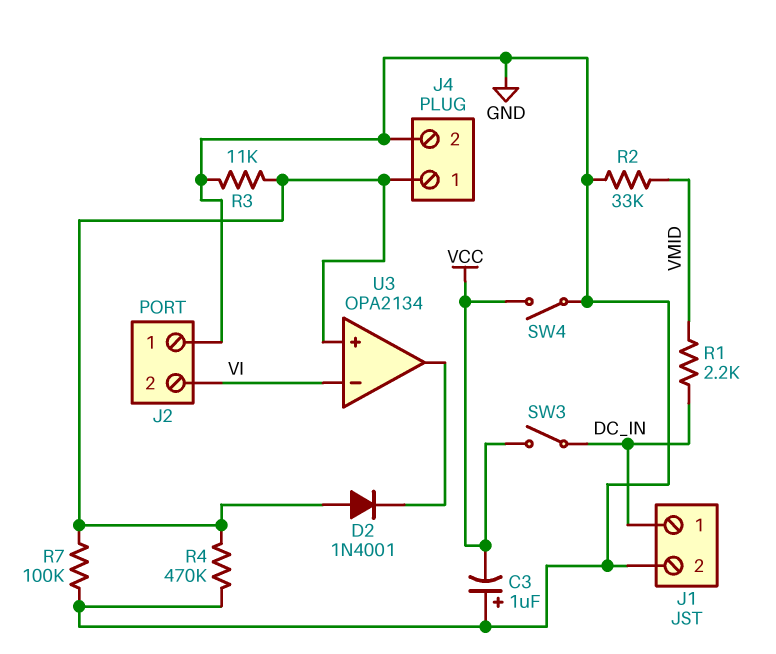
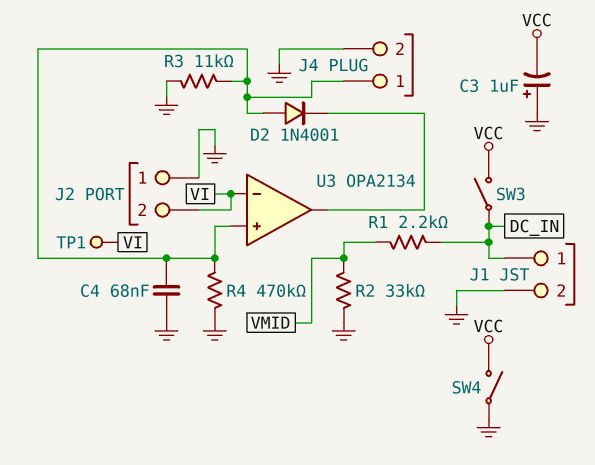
C4: none -> 68nF (GND, J4/1)
R7: 100k (GND, J4/1) -> none
TP1: none -> test point (VI)

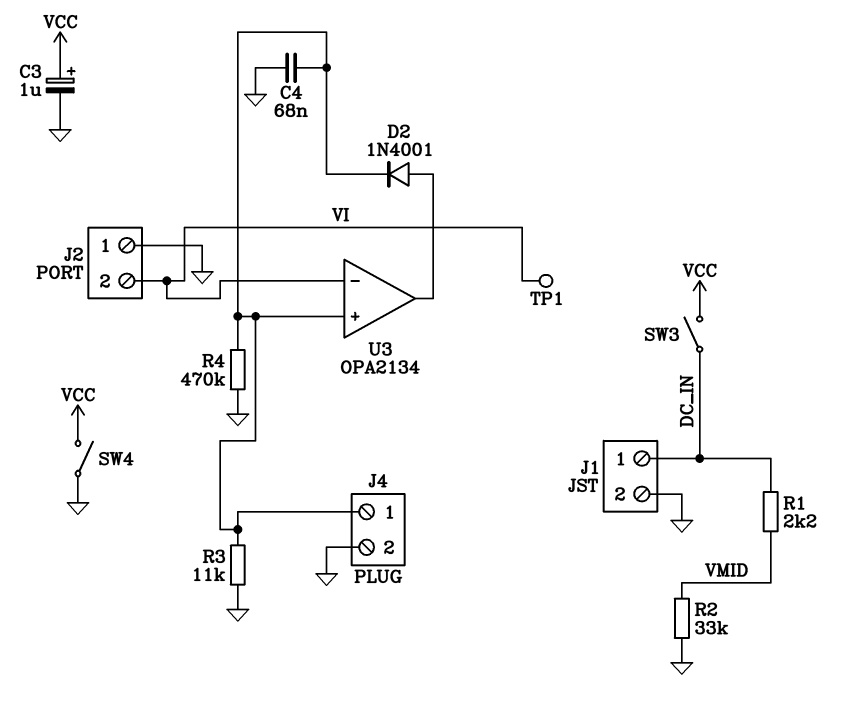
C3: 1uF (plus GND, minus VCC) -> 1uF (plus VCC, minus GND)
D2: diode 1N4001 (A J4/1, K U3/out) -> diode 1N4001 (A U3/out, K J4/1)

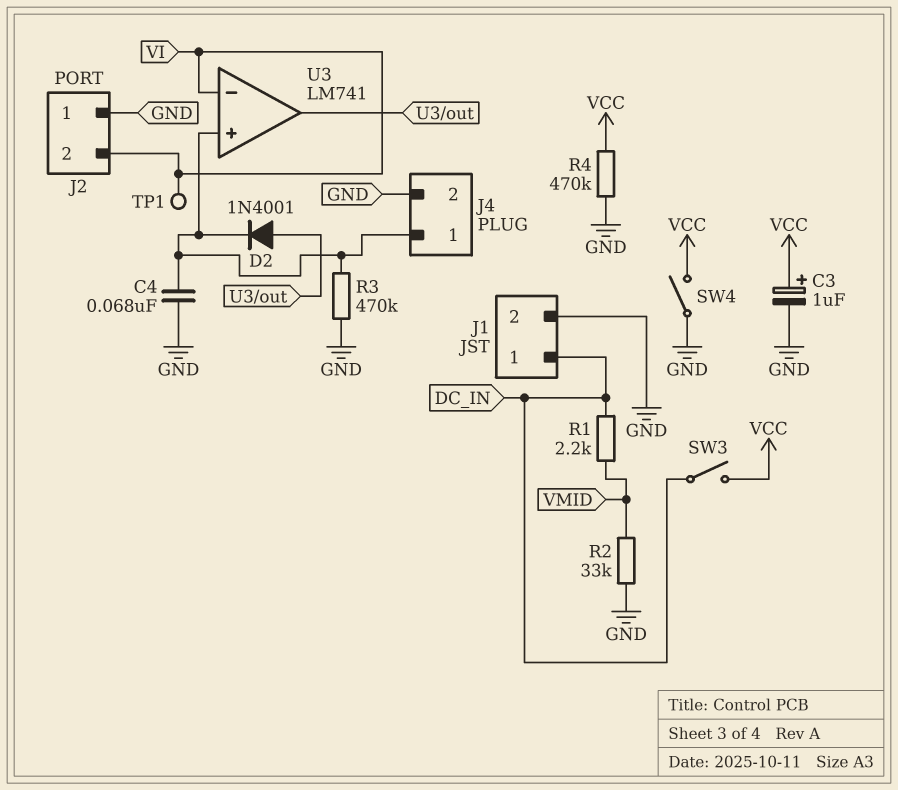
R3: 11k (GND, J4/1) -> 470k (GND, J4/1)
R4: 470k (GND, J4/1) -> 470k (GND, VCC)
U3: OPA2134 -> LM741

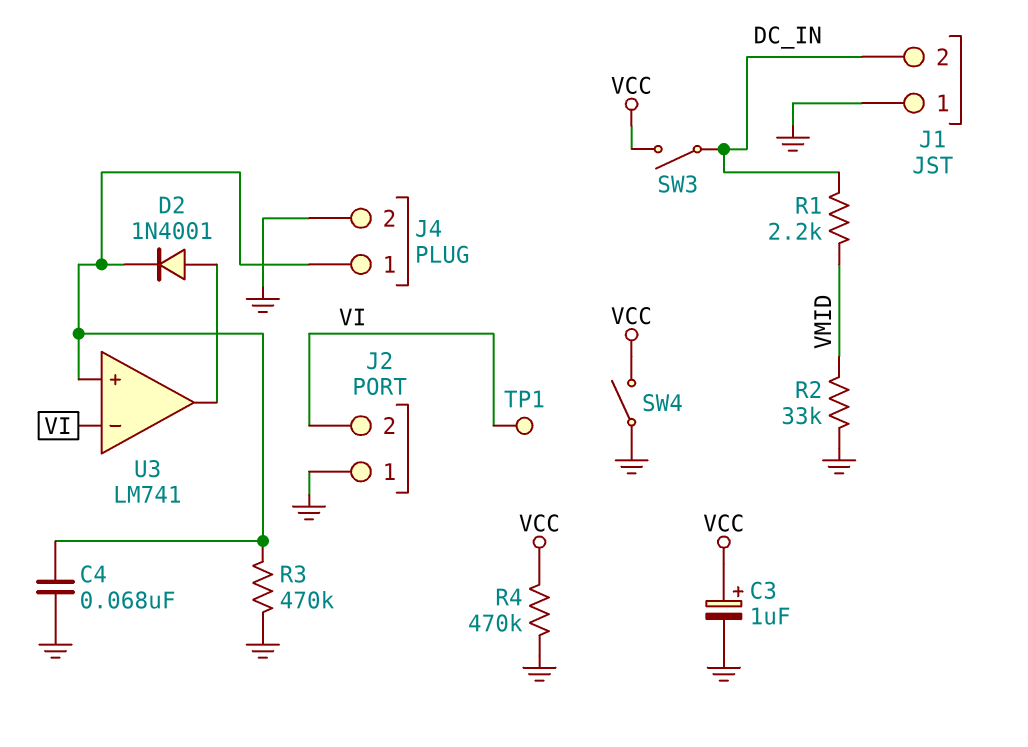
J1 pin 1: DC_IN -> GND
J1 pin 2: GND -> DC_IN

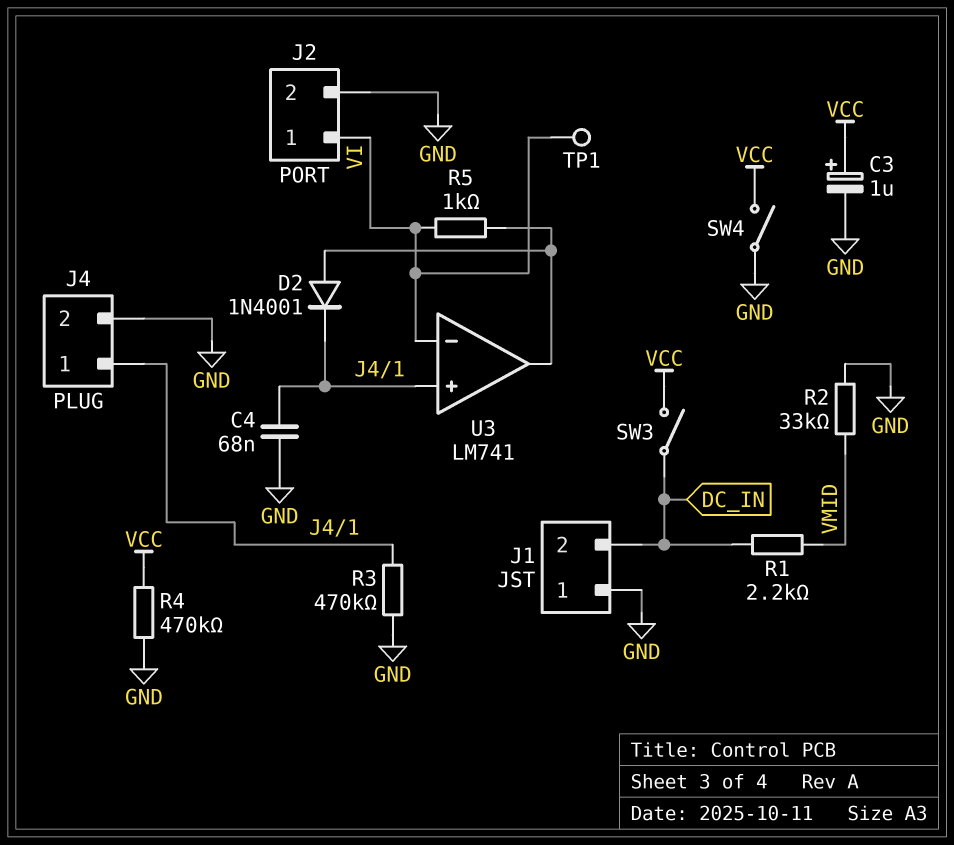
J2 pin 1: GND -> VI
J2 pin 2: VI -> GND
R5: none -> 1k (U3/out, VI)

